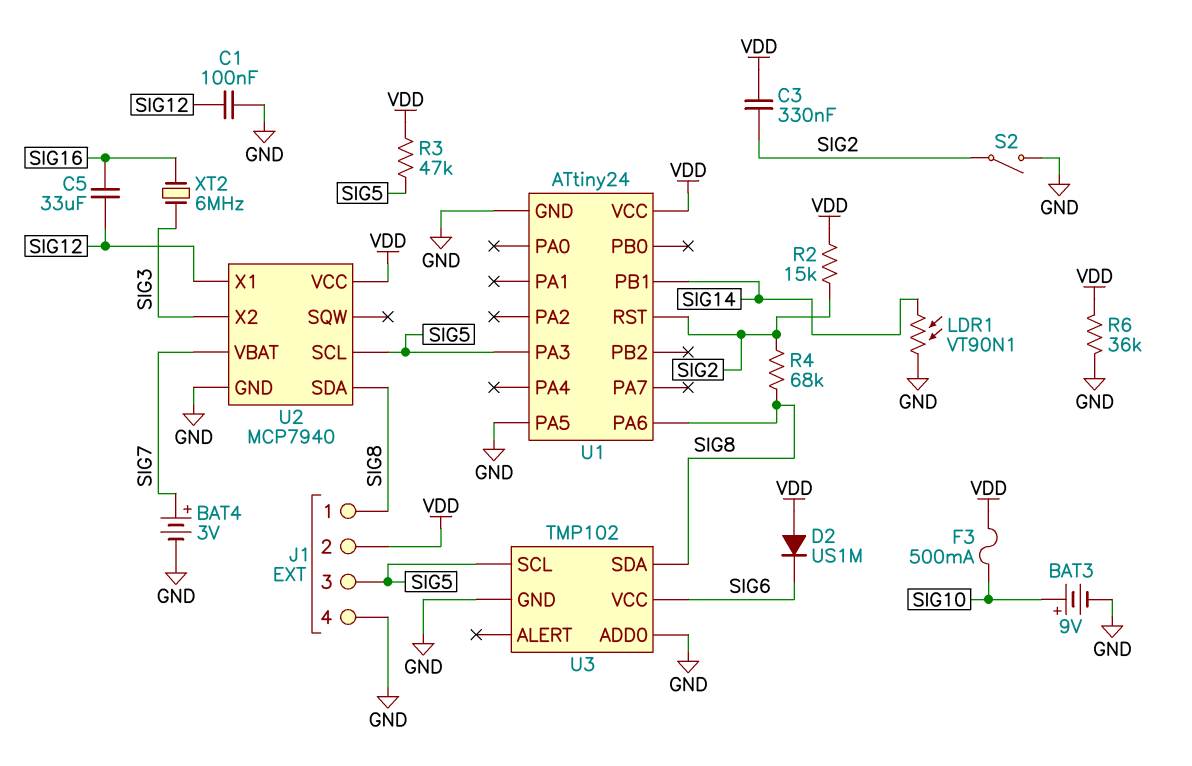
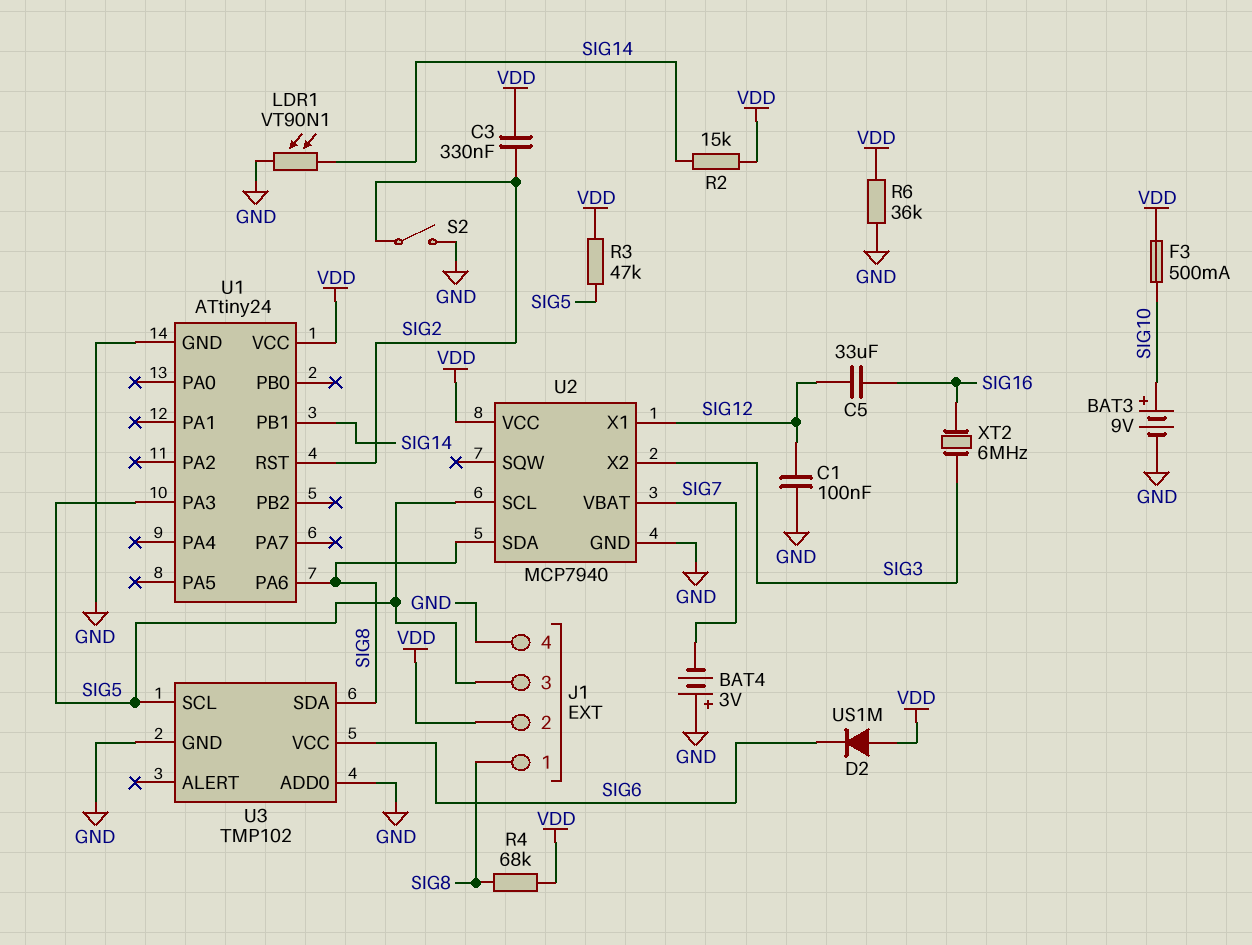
BAT4: 3V (plus SIG7, minus GND) -> 3V (plus GND, minus SIG7)
R2: 15k (SIG2, VDD) -> 15k (SIG14, VDD)
R4: 68k (SIG2, SIG8) -> 68k (SIG8, VDD)
U1 pin PA5: GND -> none

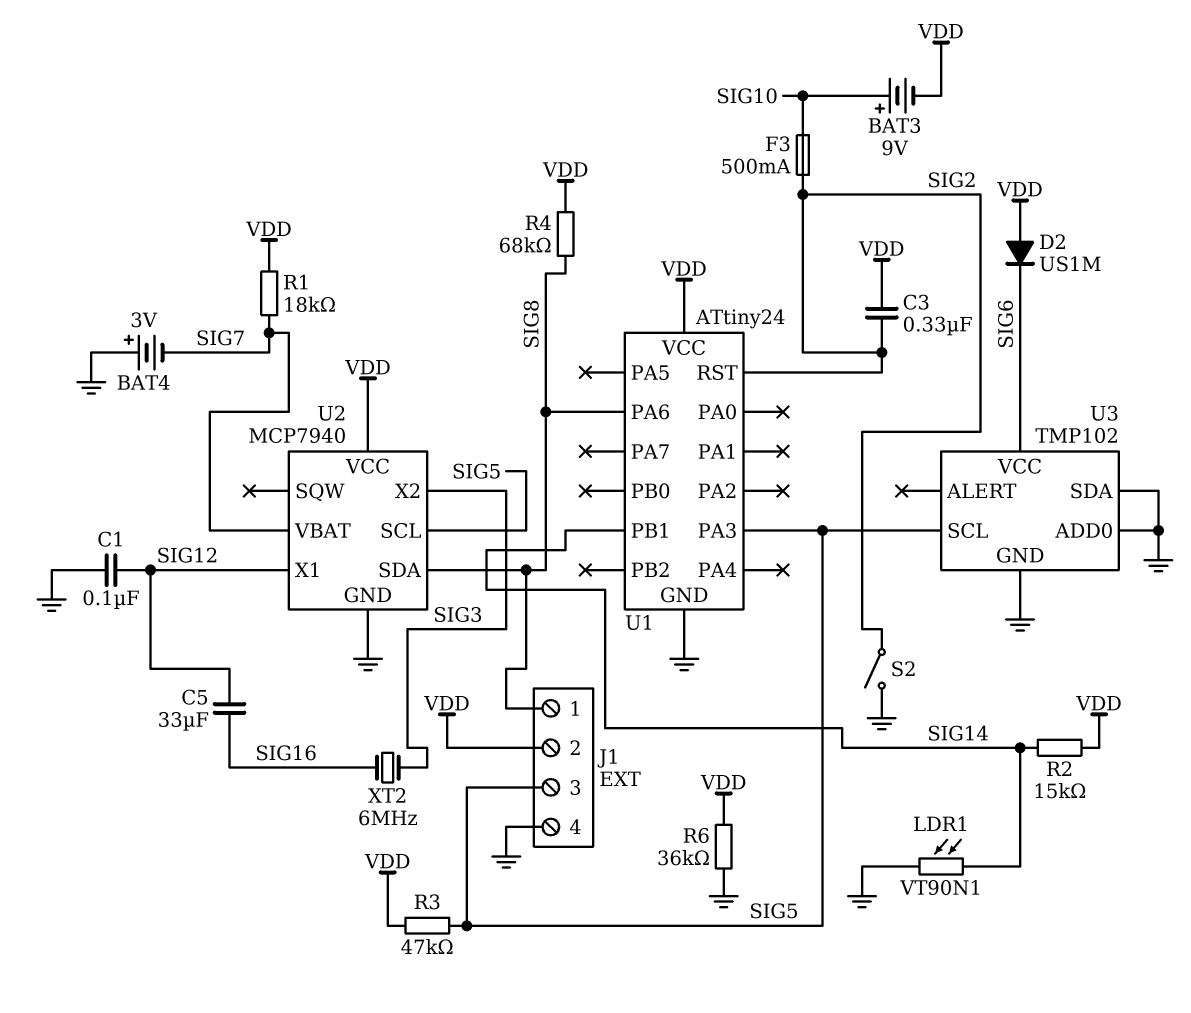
BAT3: 9V (plus SIG10, minus GND) -> 9V (plus SIG10, minus VDD)
F3: 500mA (SIG10, VDD) -> 500mA (SIG2, SIG10)
R1: none -> 18k (SIG7, VDD)
U3 pin SDA: SIG8 -> GND

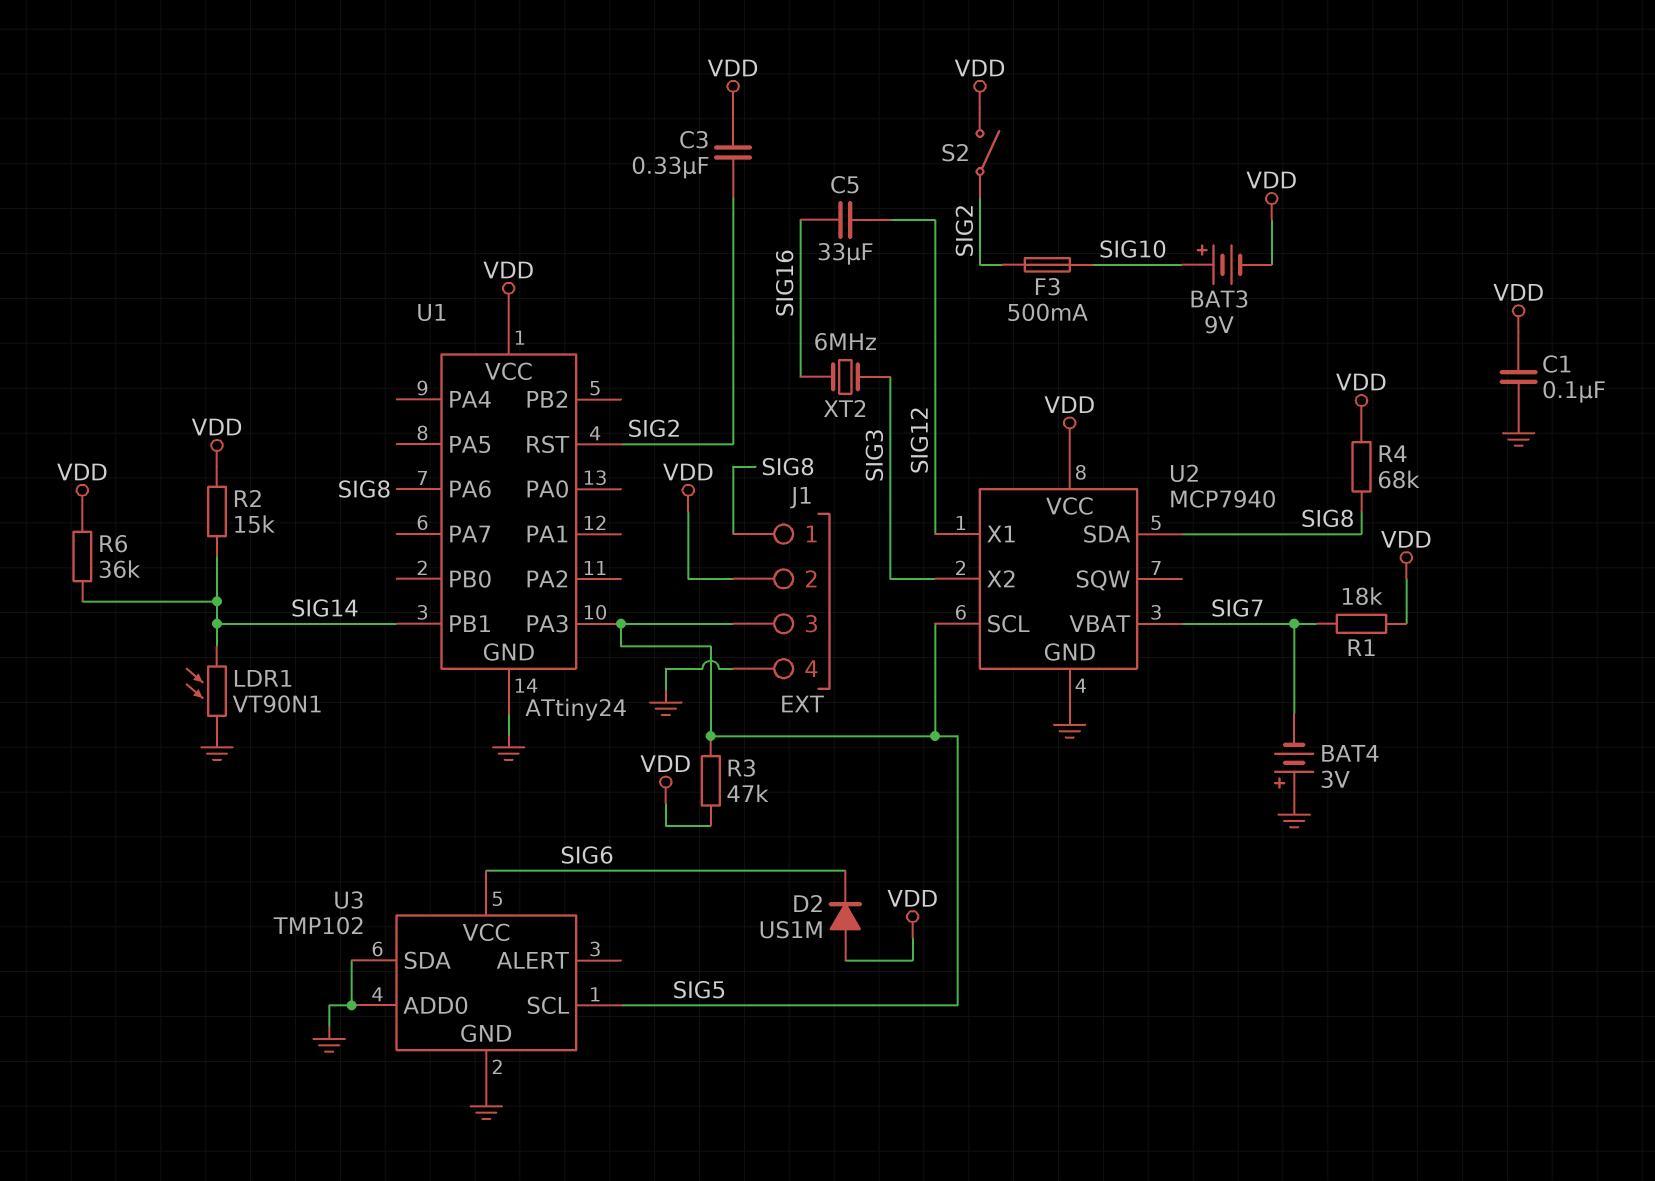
C1: 100nF (GND, SIG12) -> 100nF (GND, VDD)
R6: 36k (GND, VDD) -> 36k (SIG14, VDD)
S2: switch (GND, SIG2) -> switch (SIG2, VDD)

